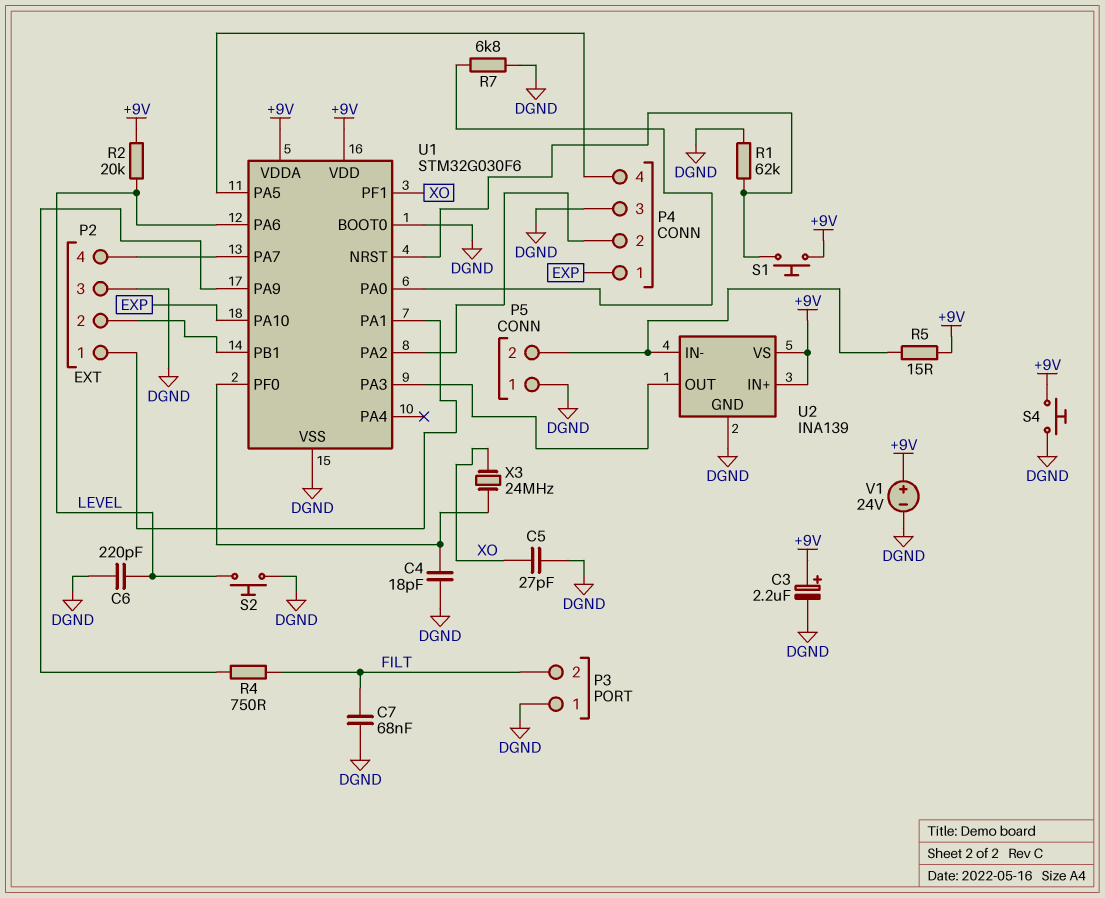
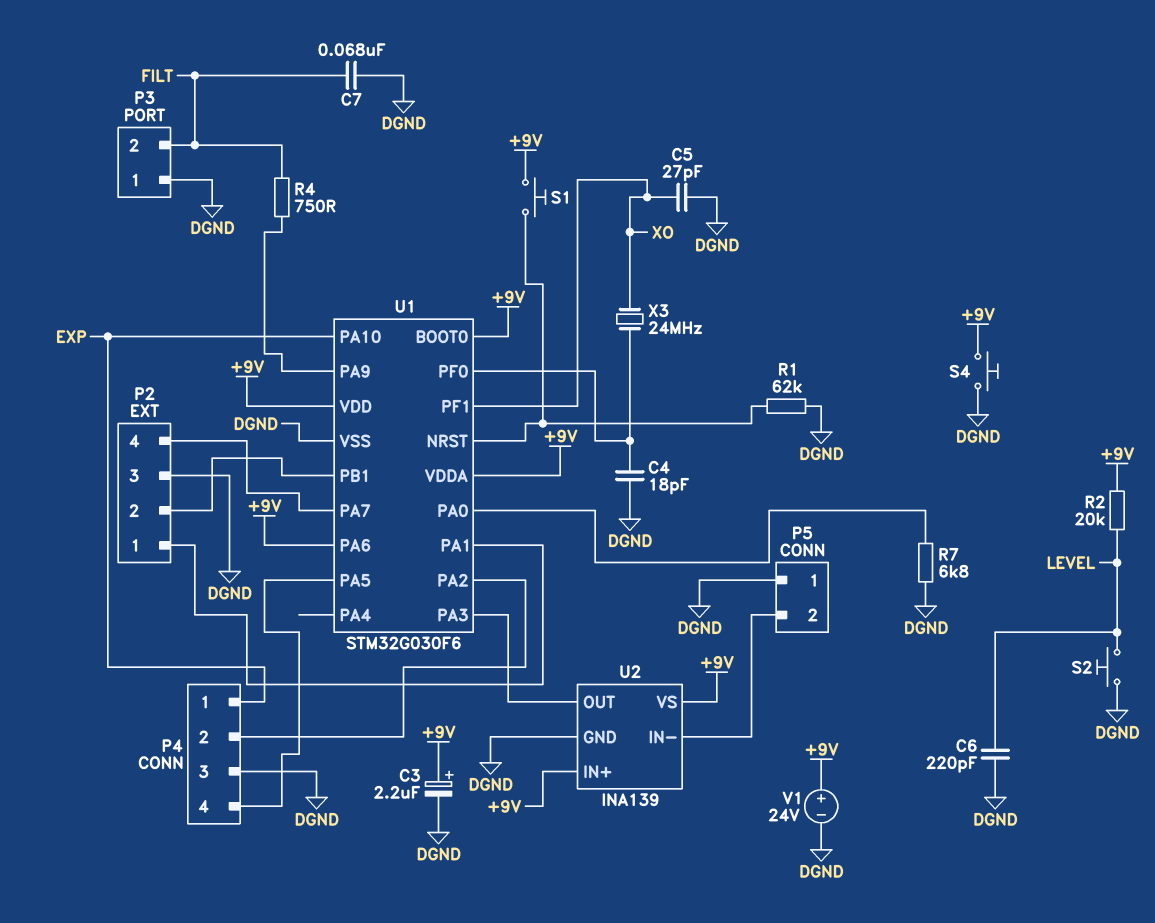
R5: 15 (+9V, P5/2) -> none
U1 pin BOOT0: DGND -> +9V
U1 pin PA6: LEVEL -> +9V

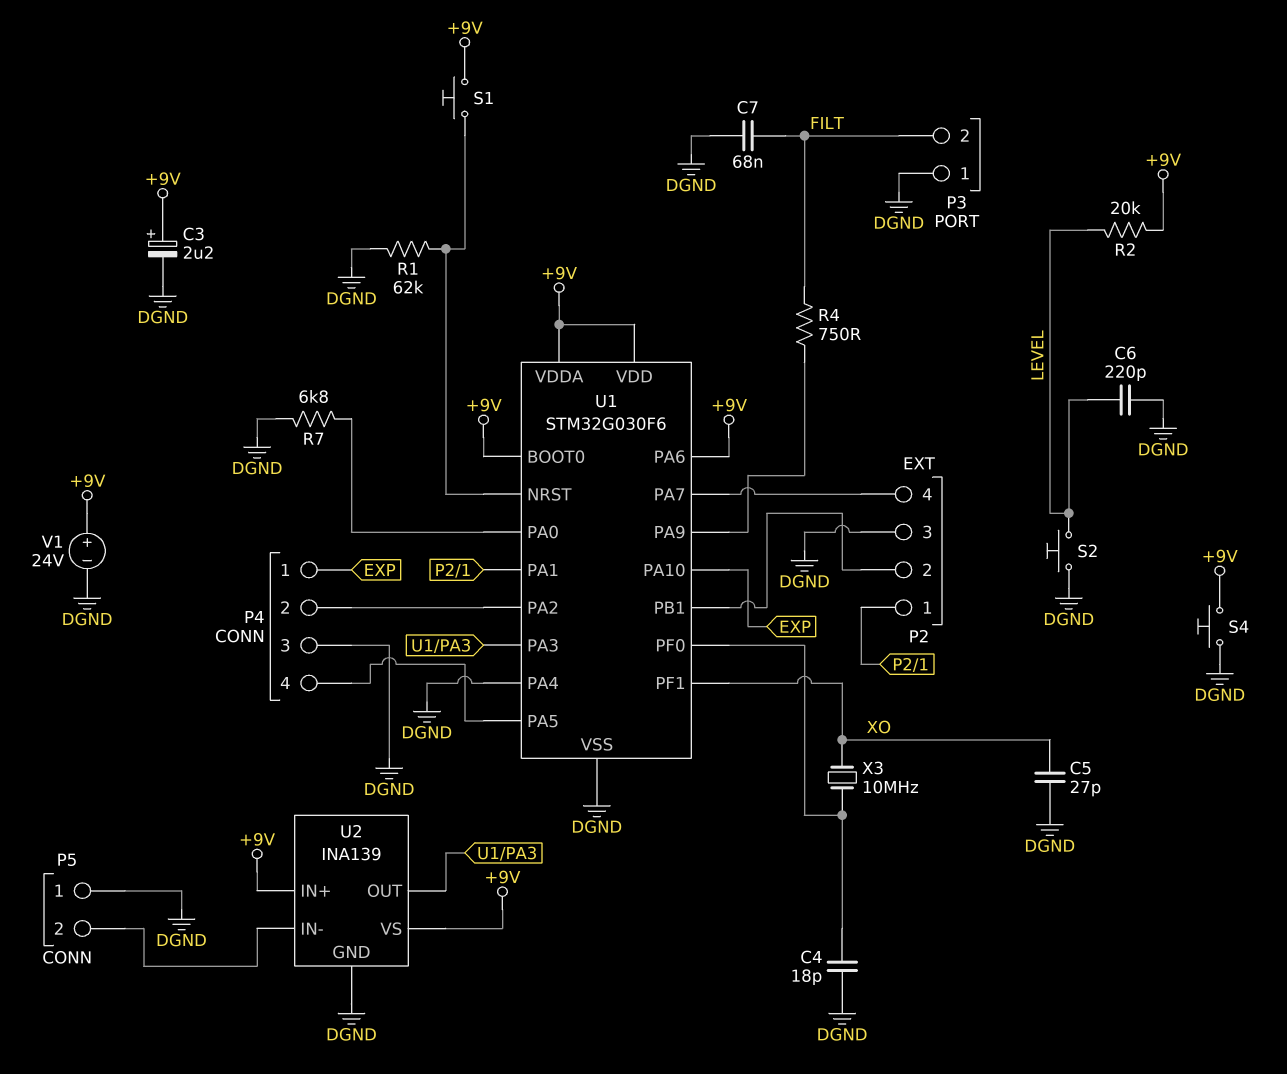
U1 pin PA4: none -> DGND
X3: 24MHz (U1/PF0, XO) -> 10MHz (U1/PF0, XO)

